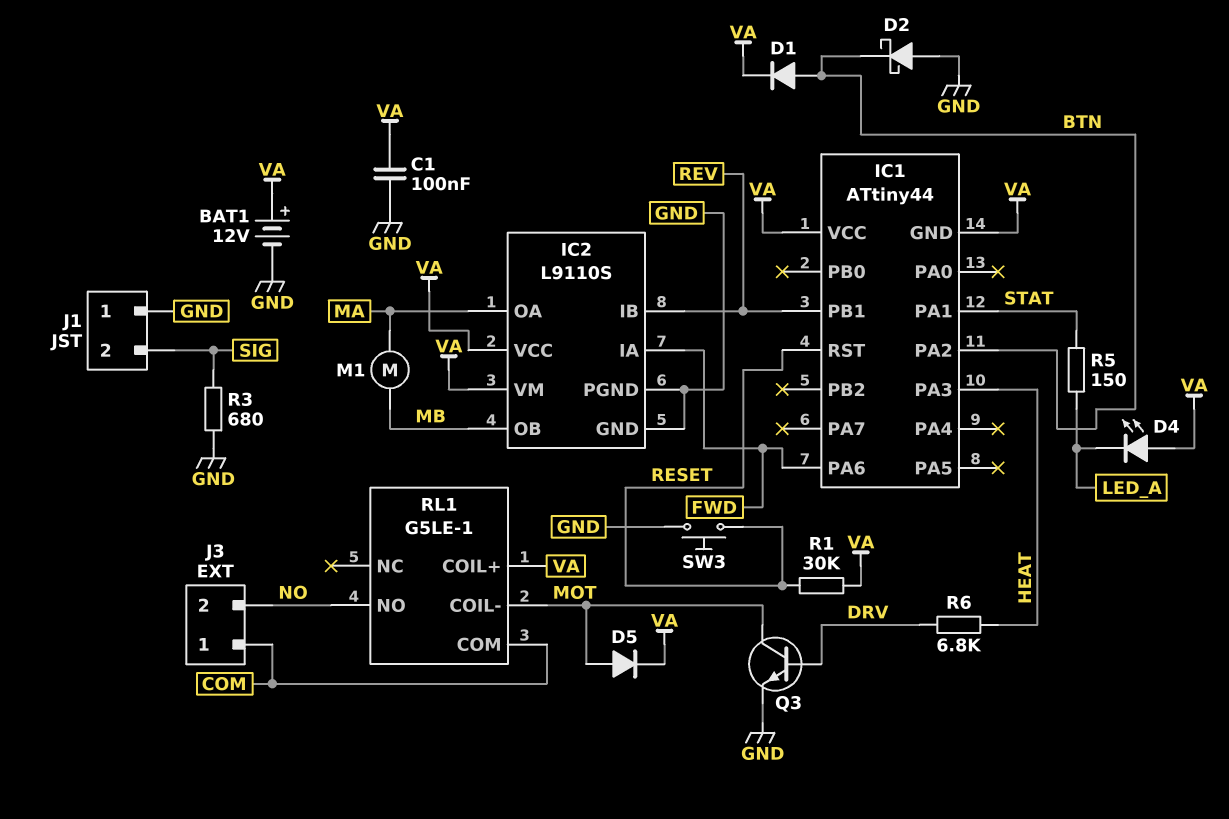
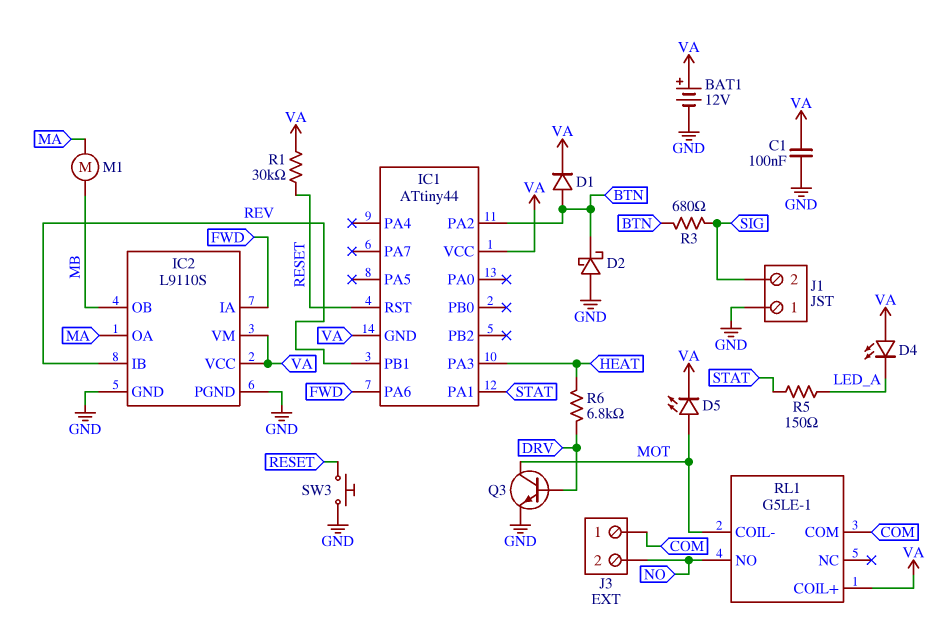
D5: diode (A MOT, K VA) -> LED (A MOT, K VA)
R3: 680 (GND, SIG) -> 680 (BTN, SIG)

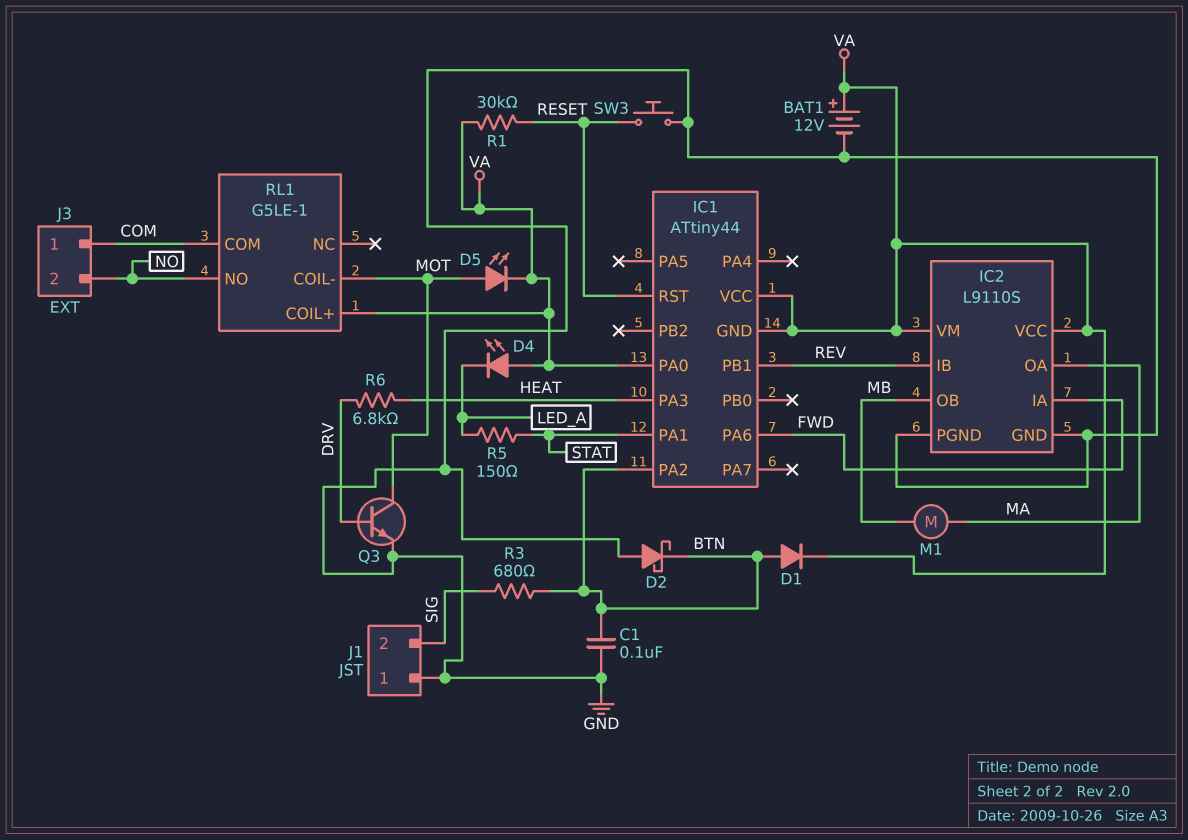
C1: 100nF (GND, VA) -> 100nF (BTN, GND)
IC1 pin PA0: none -> VA

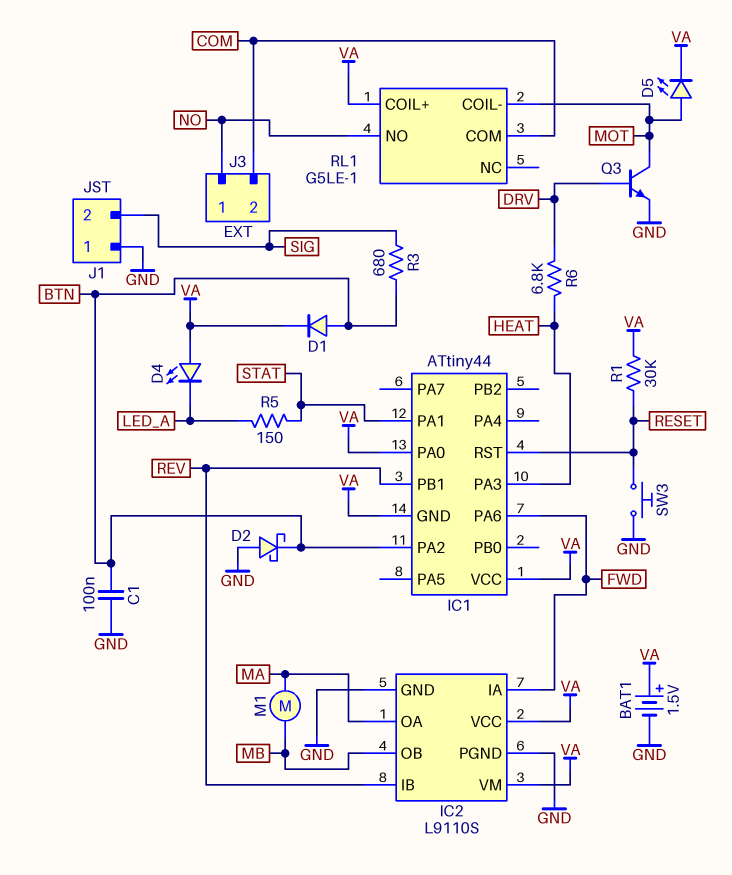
BAT1: 12V (plus VA, minus GND) -> 1.5V (plus VA, minus GND)
J3 pin 1: COM -> NO
J3 pin 2: NO -> COM

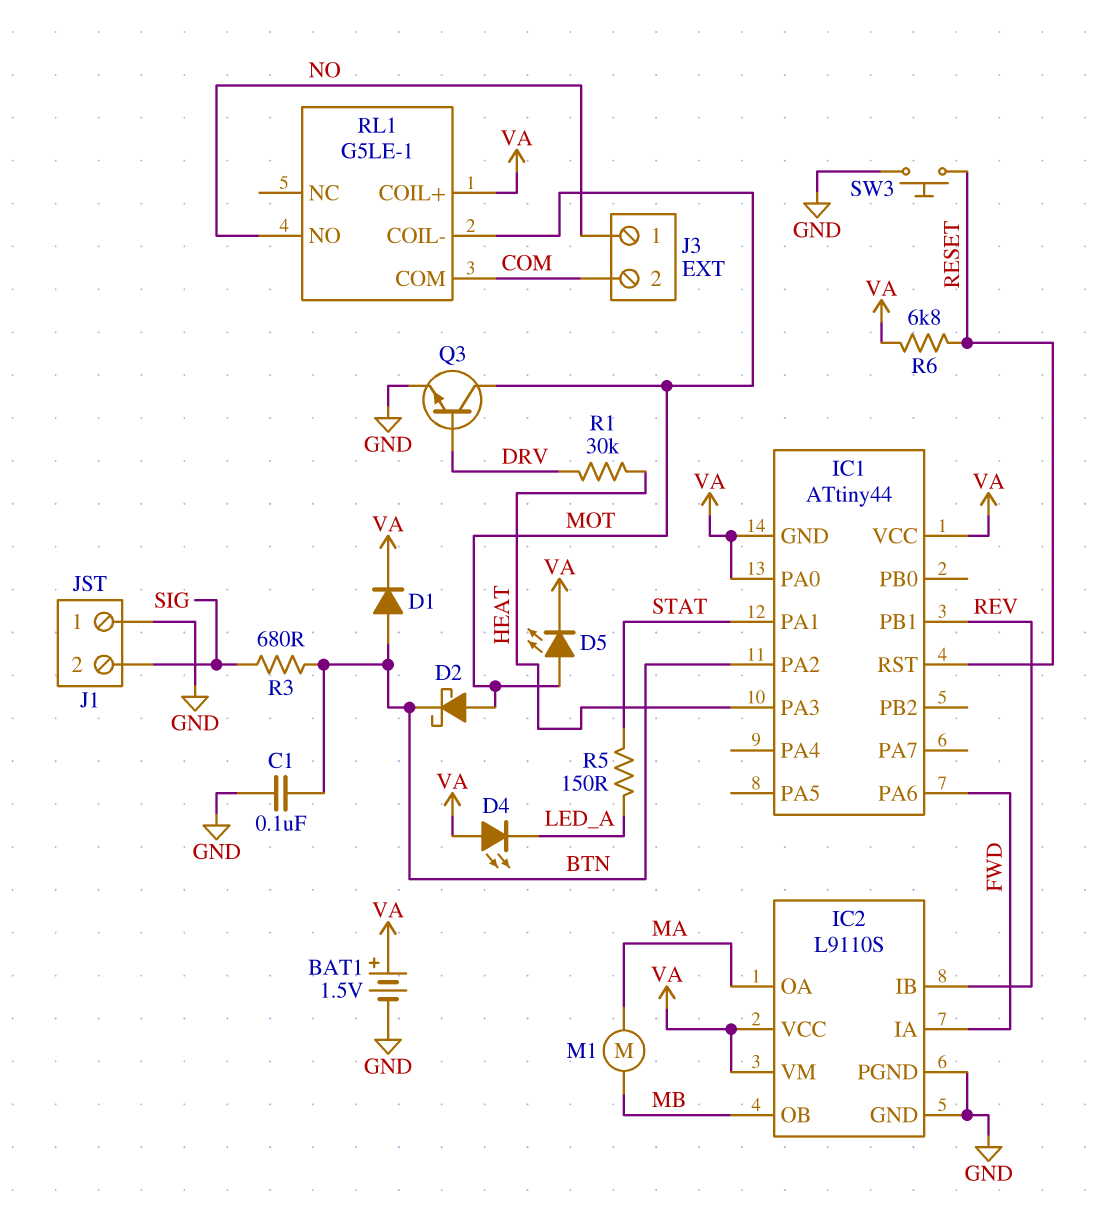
D2: schottky (A GND, K BTN) -> schottky (A MOT, K BTN)
R1: 30k (RESET, VA) -> 30k (DRV, HEAT)
R6: 6.8k (DRV, HEAT) -> 6.8k (RESET, VA)

